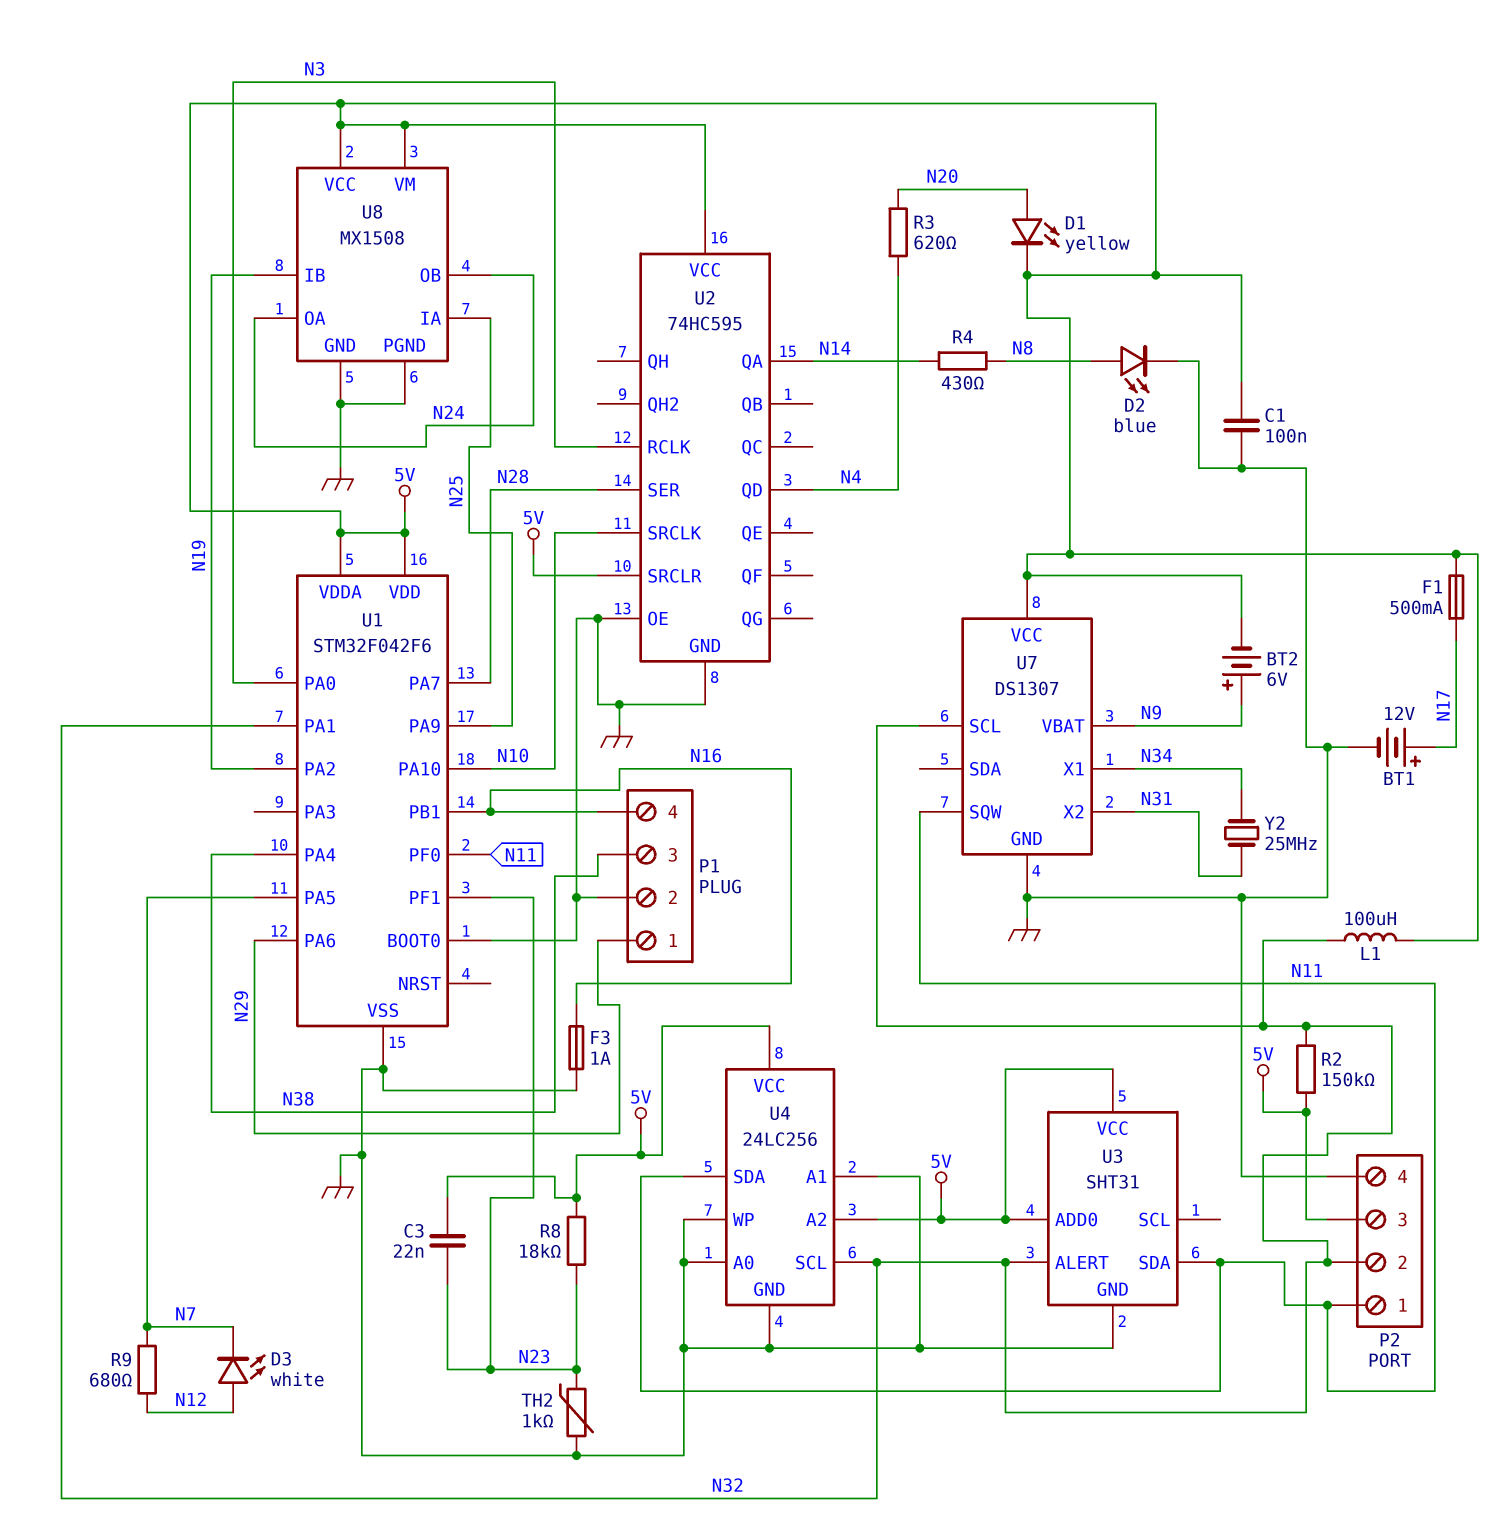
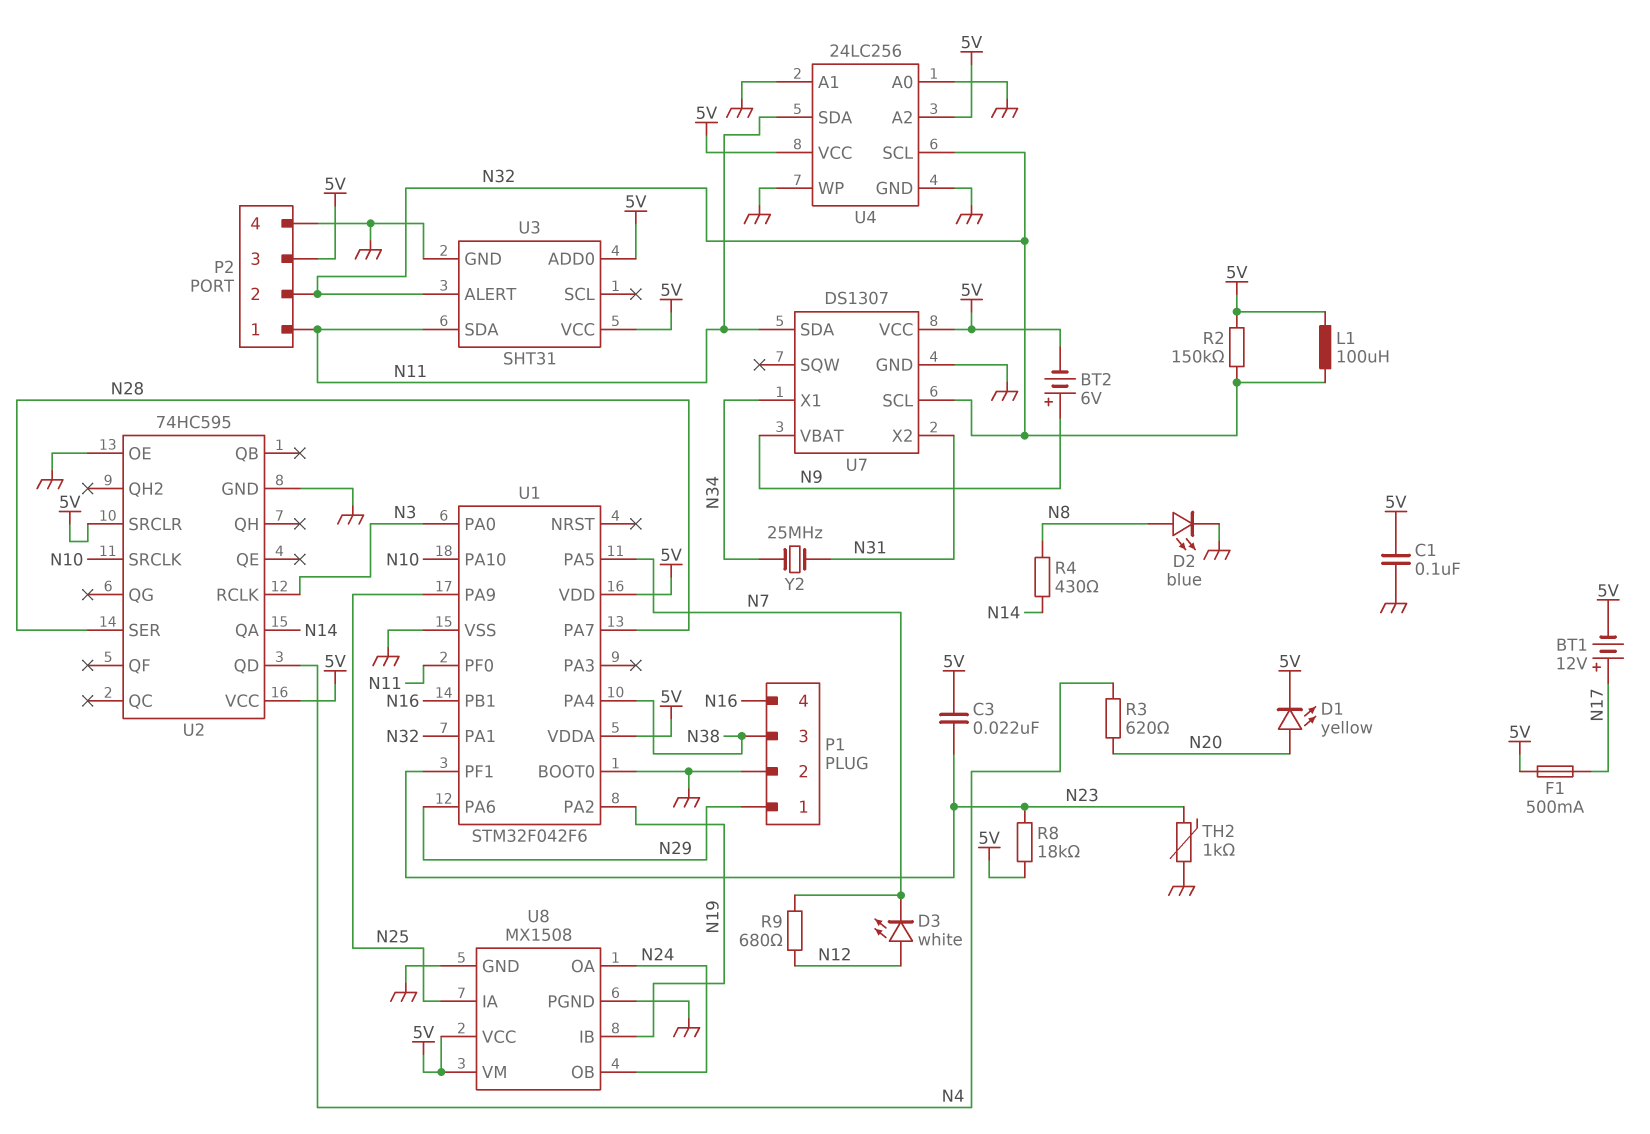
BT1: 12V (plus N17, minus GND) -> 12V (plus N17, minus 5V)
F3: 1A (GND, N16) -> none
U7 pin SDA: none -> N11
U7 pin SQW: N11 -> none

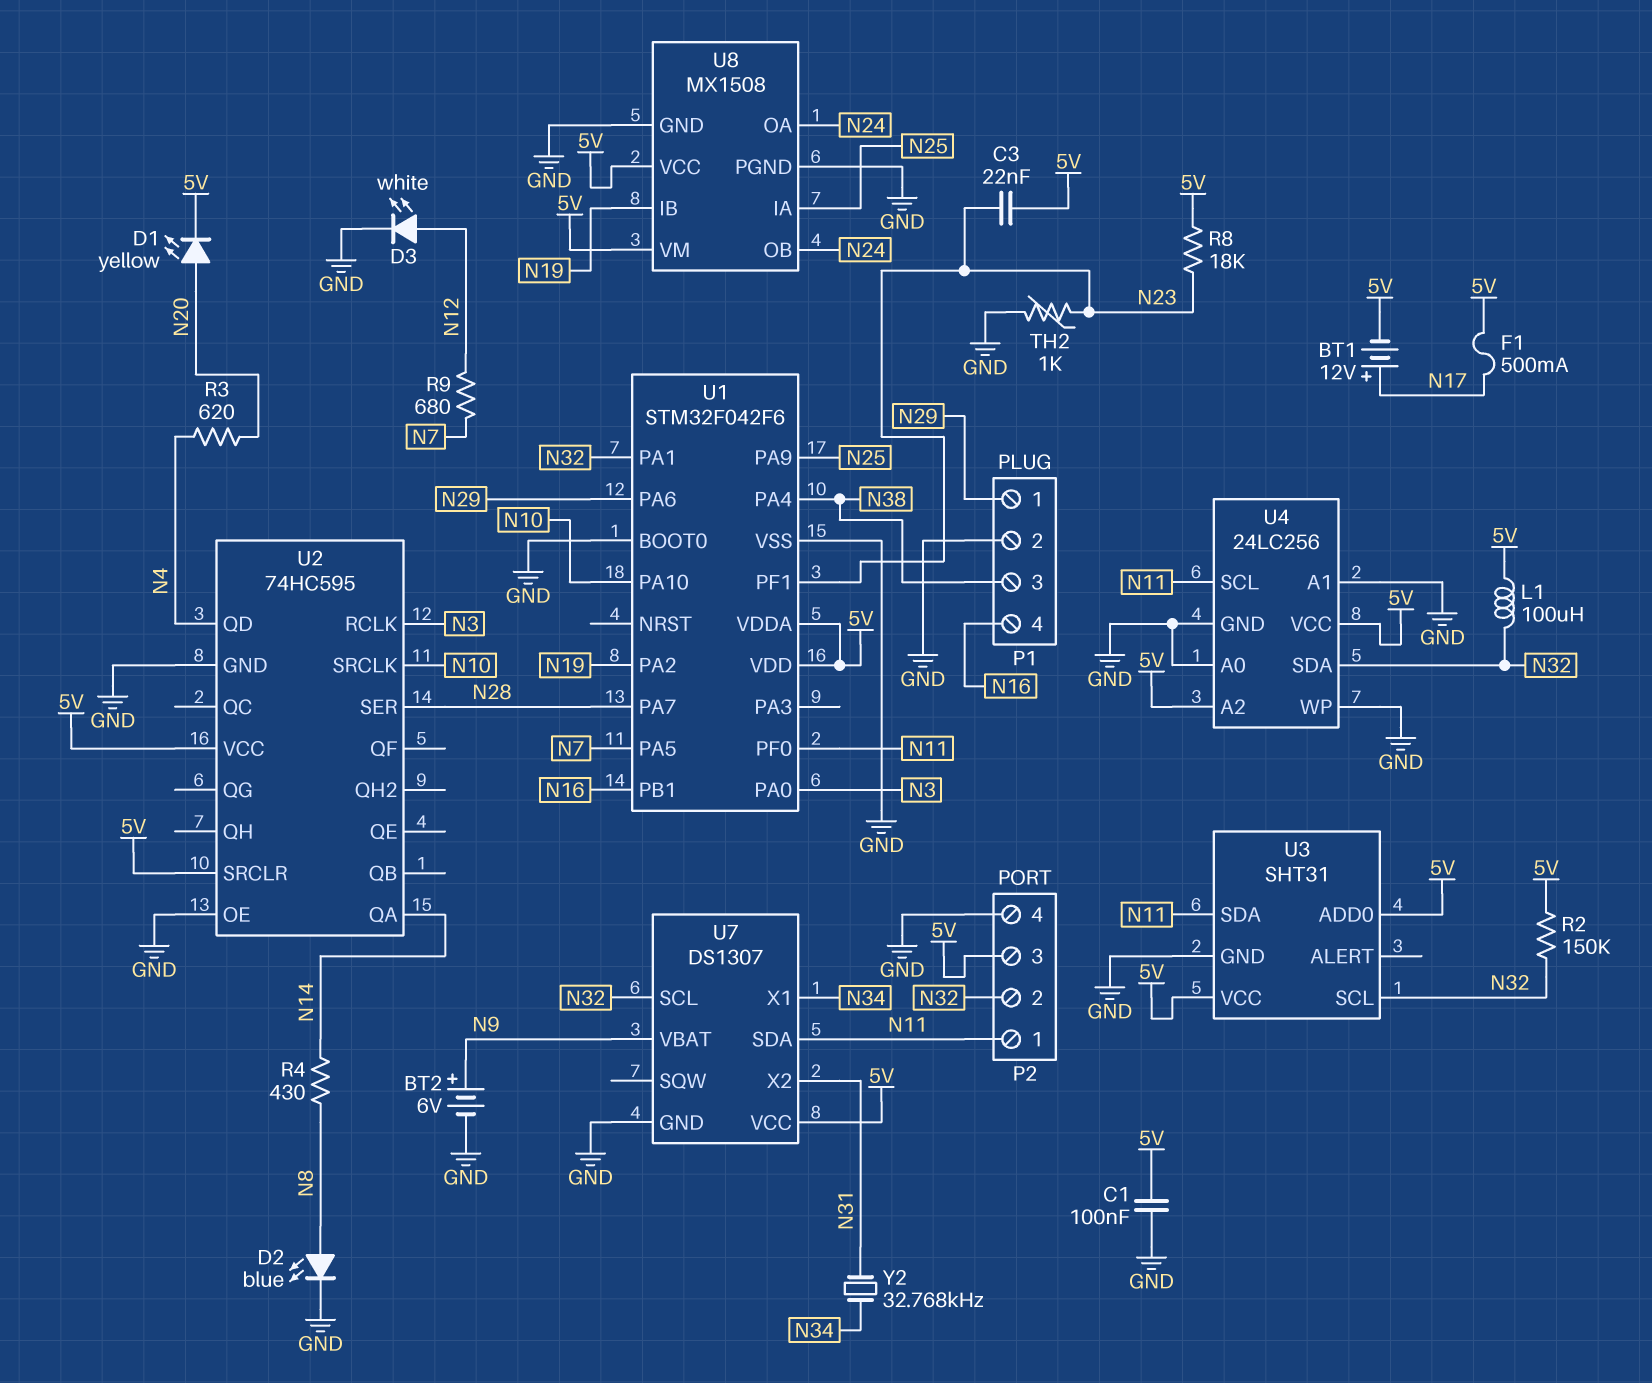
BT2: 6V (plus N9, minus 5V) -> 6V (plus N9, minus GND)
D3: LED white (A N12, K N7) -> LED white (A N12, K GND)
U3 pin ALERT: N32 -> none
U3 pin SCL: none -> N32
U4 pin SCL: N32 -> N11
U4 pin SDA: N11 -> N32
Y2: 25MHz (N31, N34) -> 32.768kHz (N31, N34)

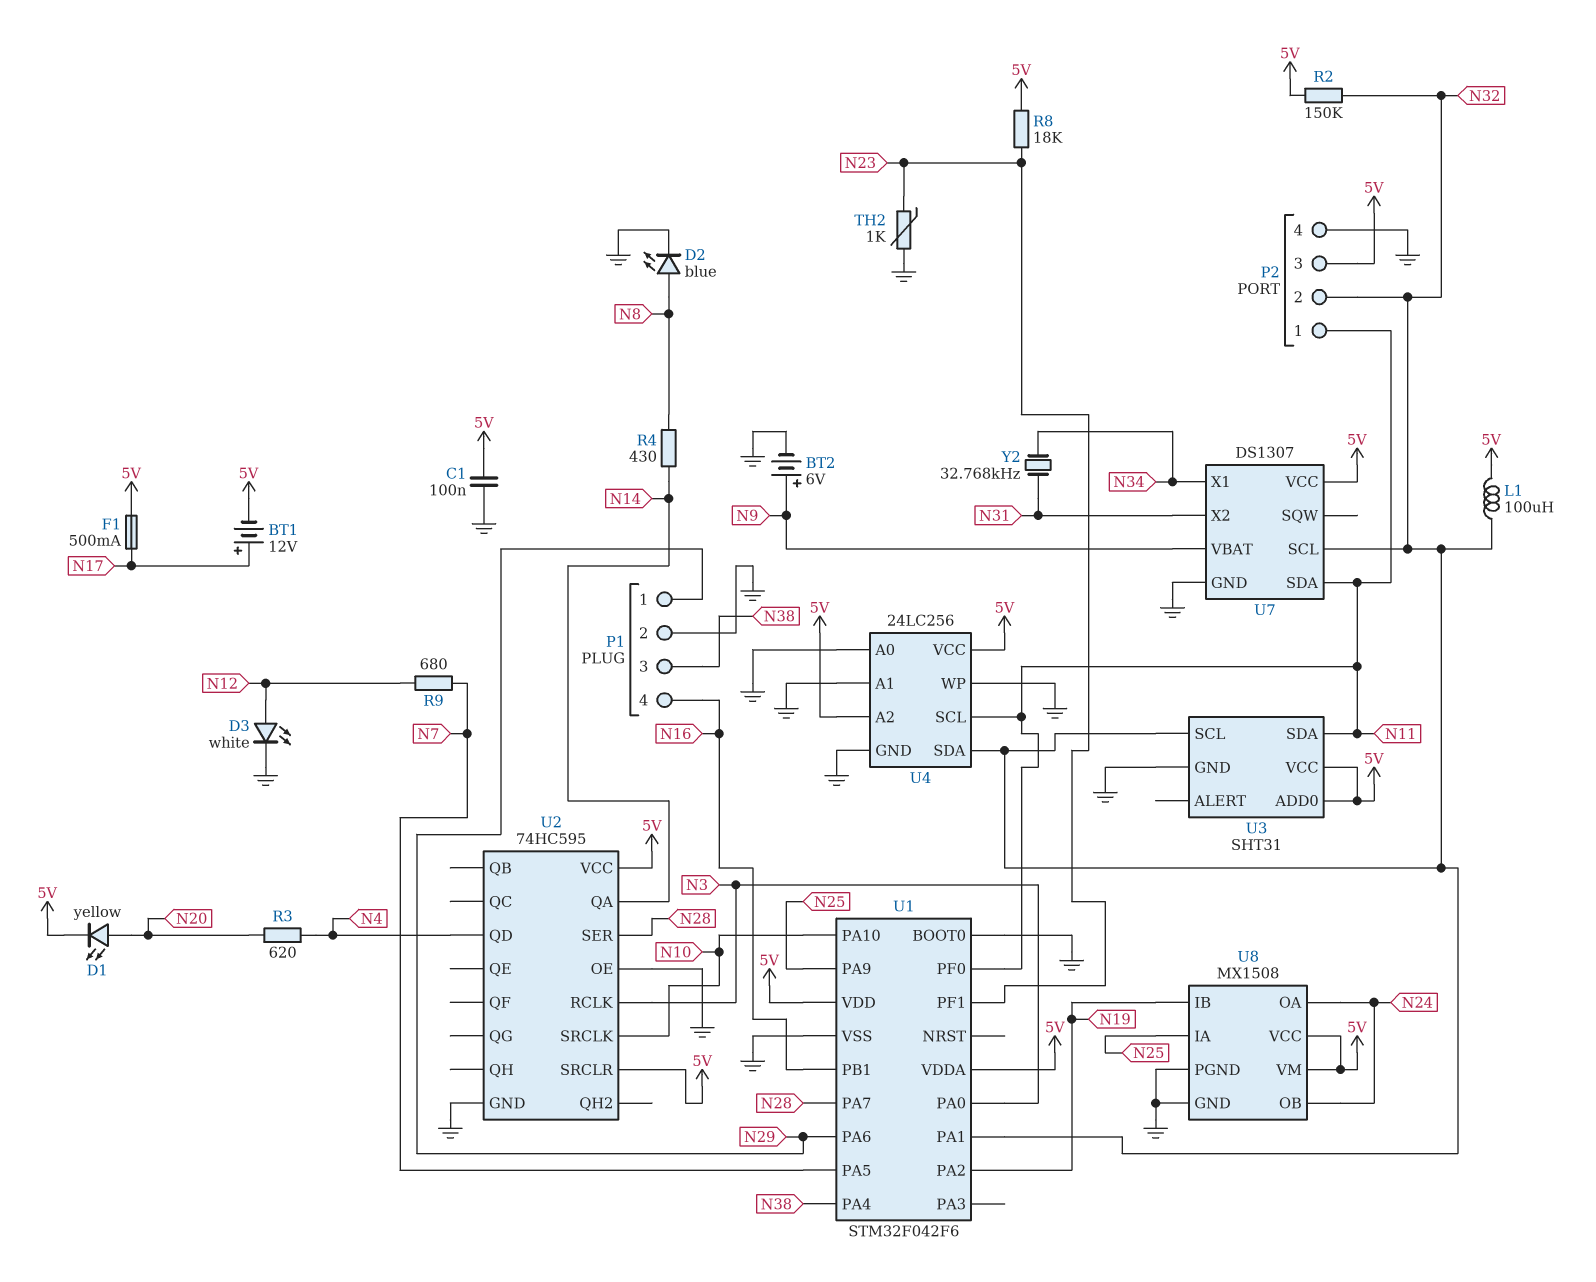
C3: 22nF (5V, N23) -> none

